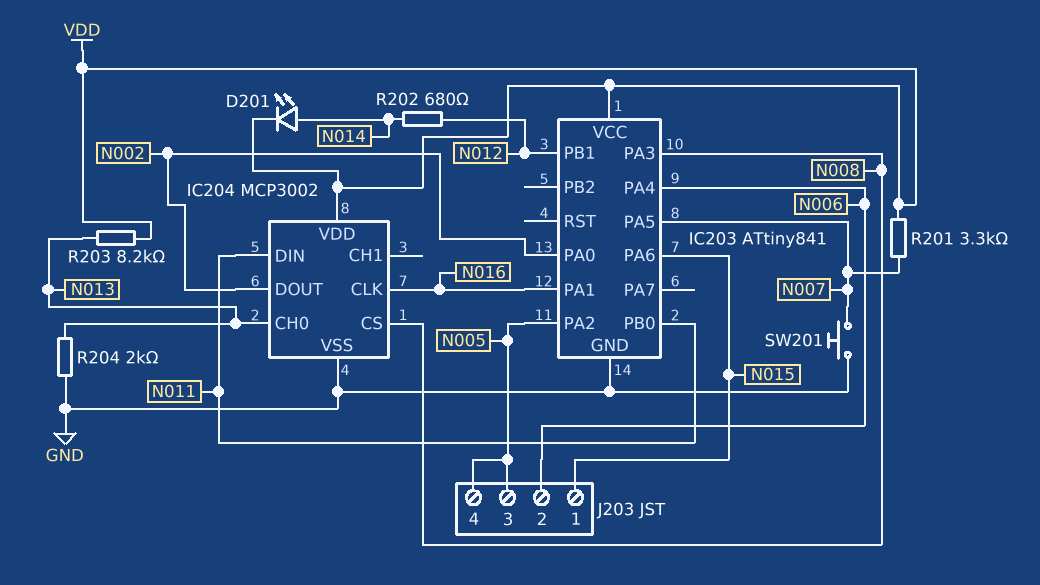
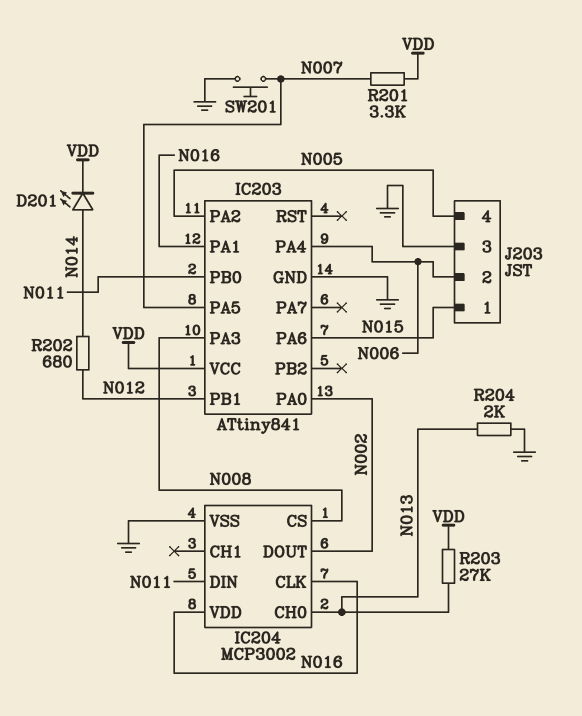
IC204 pin VDD: VDD -> N016
J203 pin 3: N005 -> GND
R203: 8.2k (N013, VDD) -> 27k (N013, VDD)

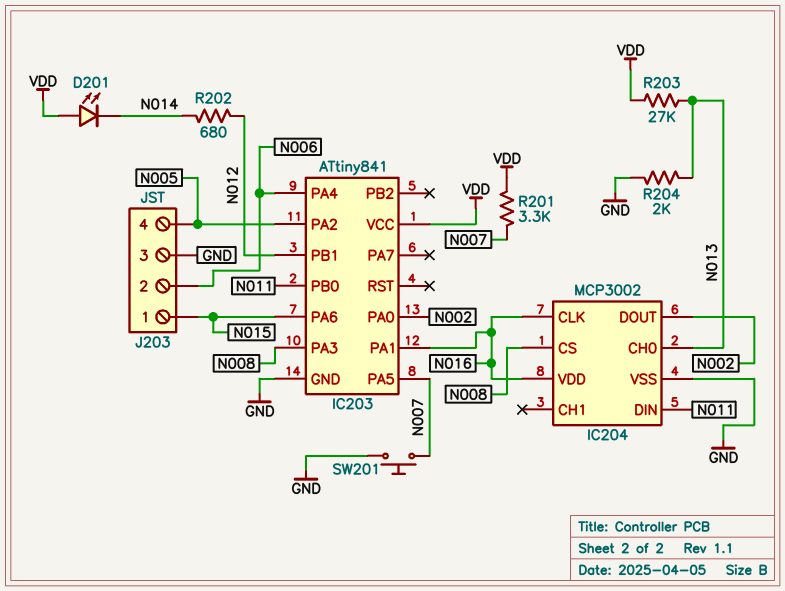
D201: LED (A N014, K VDD) -> LED (A VDD, K N014)

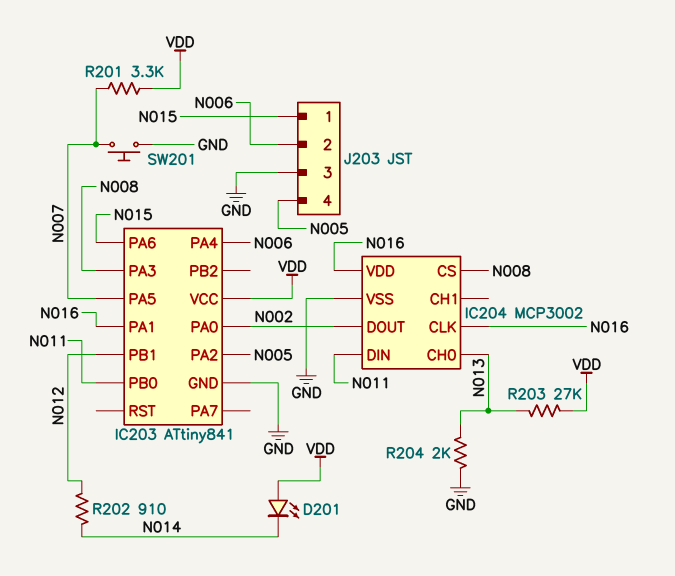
R202: 680 (N012, N014) -> 910 (N012, N014)

